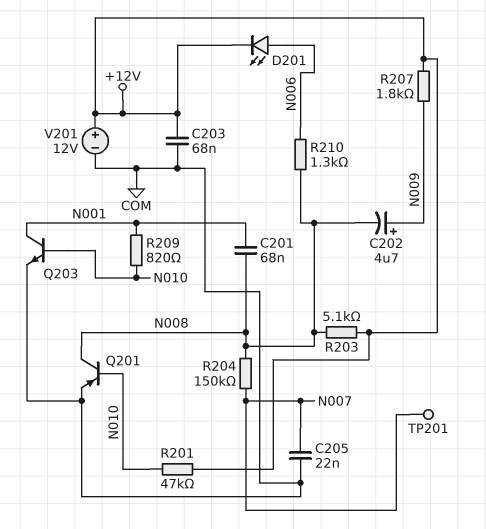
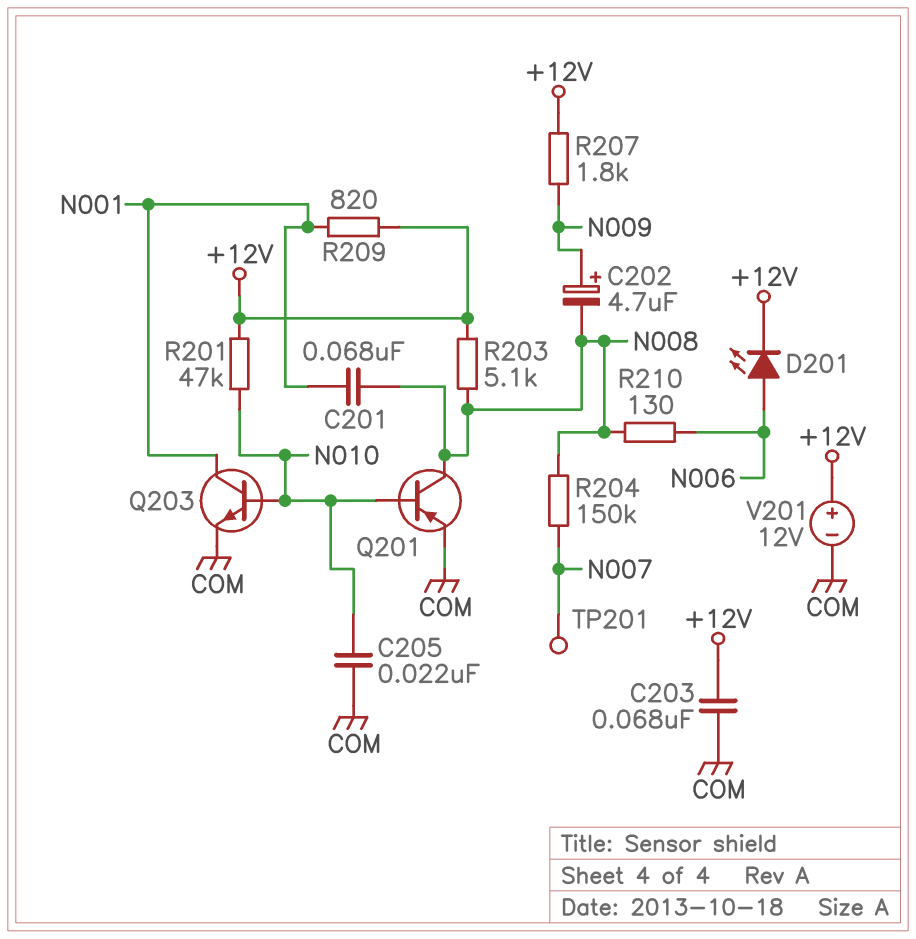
C205: 22nF (COM, N007) -> 22nF (COM, N010)
R209: 820 (N001, N010) -> 820 (+12V, N001)
R210: 1.3k (N006, N008) -> 130 (N006, N008)

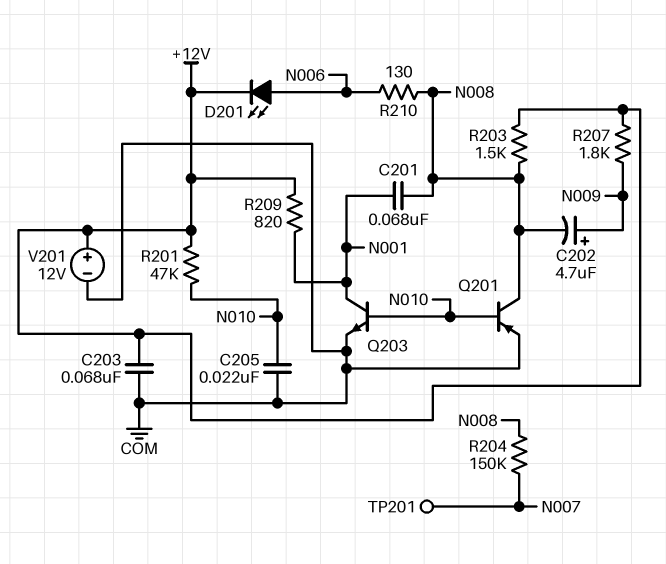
R203: 5.1k (+12V, N008) -> 1.5k (+12V, N008)

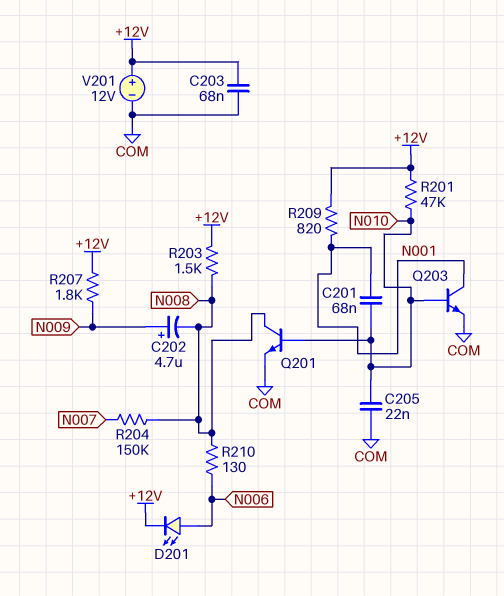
C201: 68nF (N001, N008) -> 68nF (N001, N010)
Q201: PNP (B N010, C N008, E COM) -> NPN (B N010, C N008, E COM)
TP201: test point (N007) -> none

